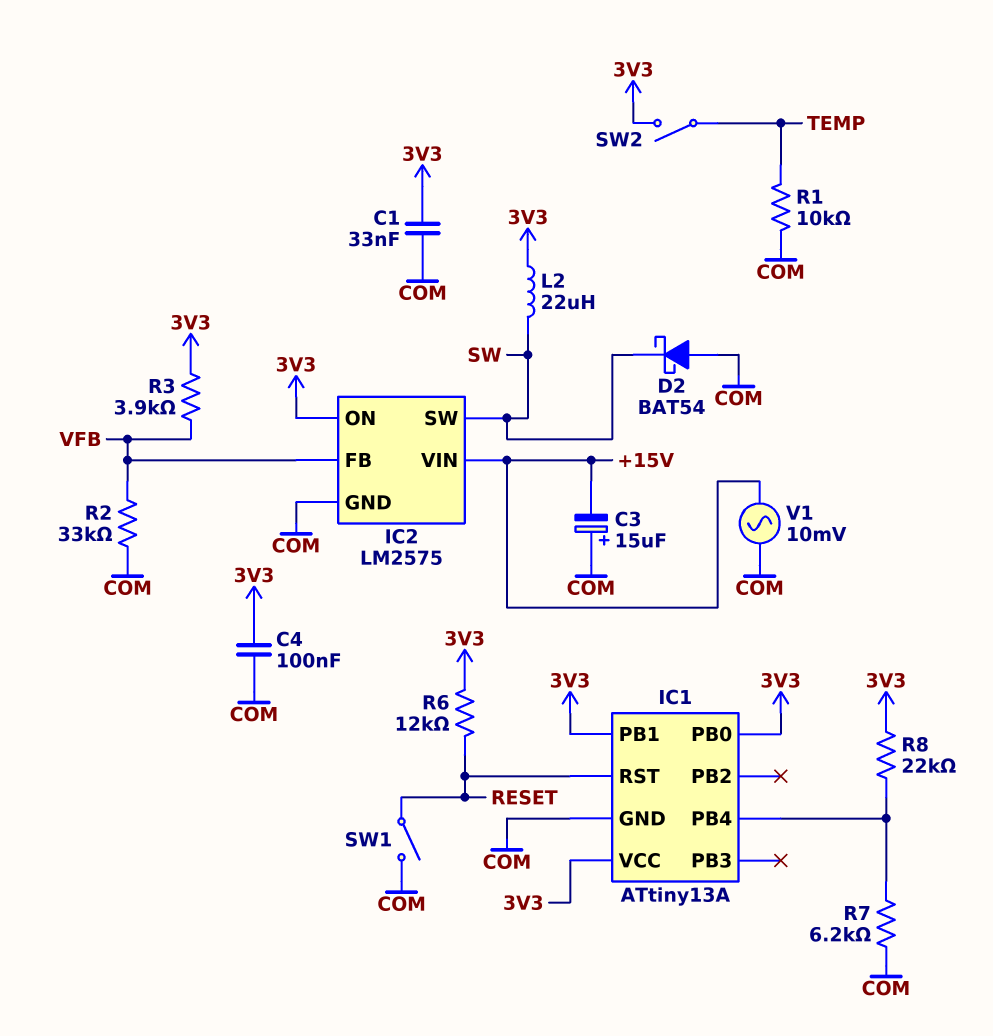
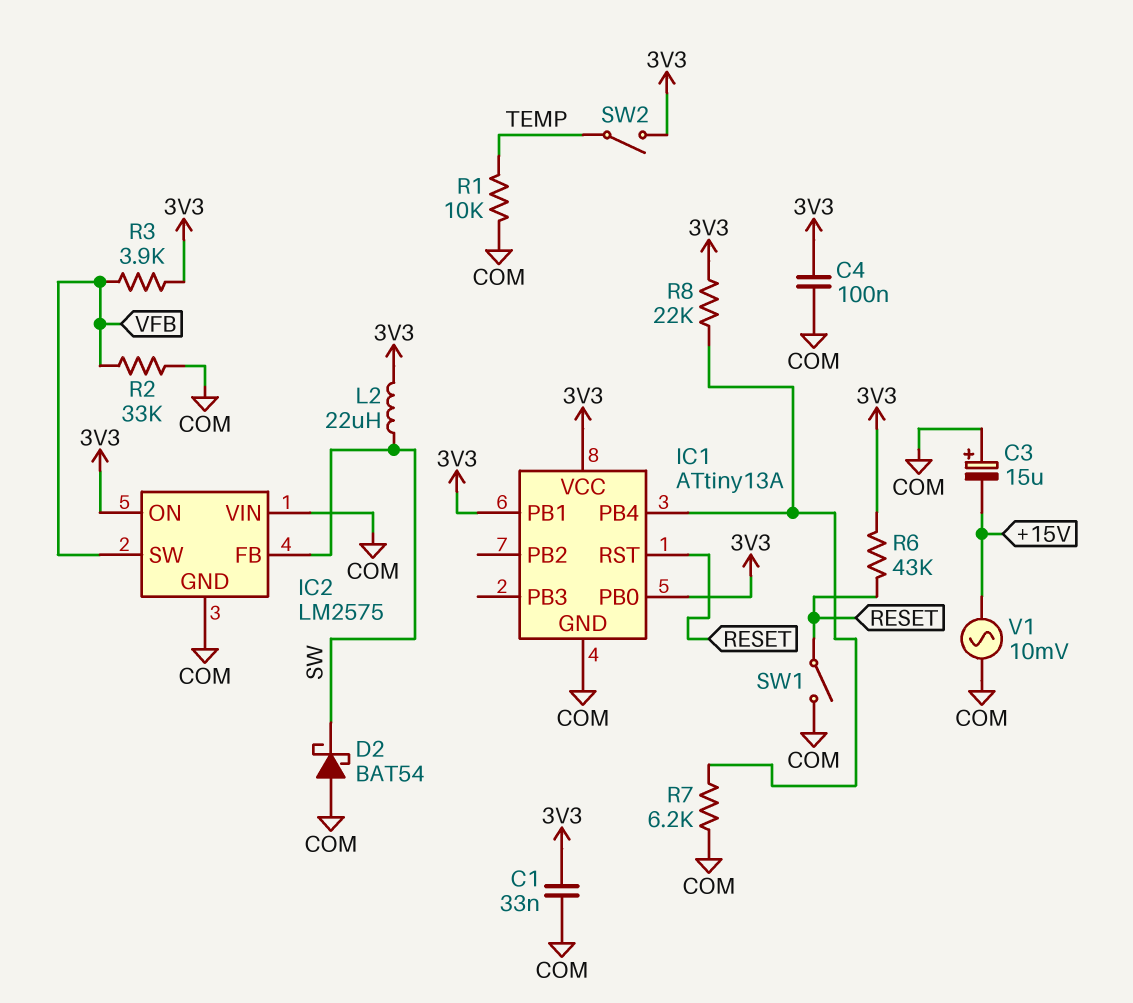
IC2 pin FB: VFB -> SW
IC2 pin SW: SW -> VFB
IC2 pin VIN: +15V -> COM
R6: 12k (3V3, RESET) -> 43k (3V3, RESET)

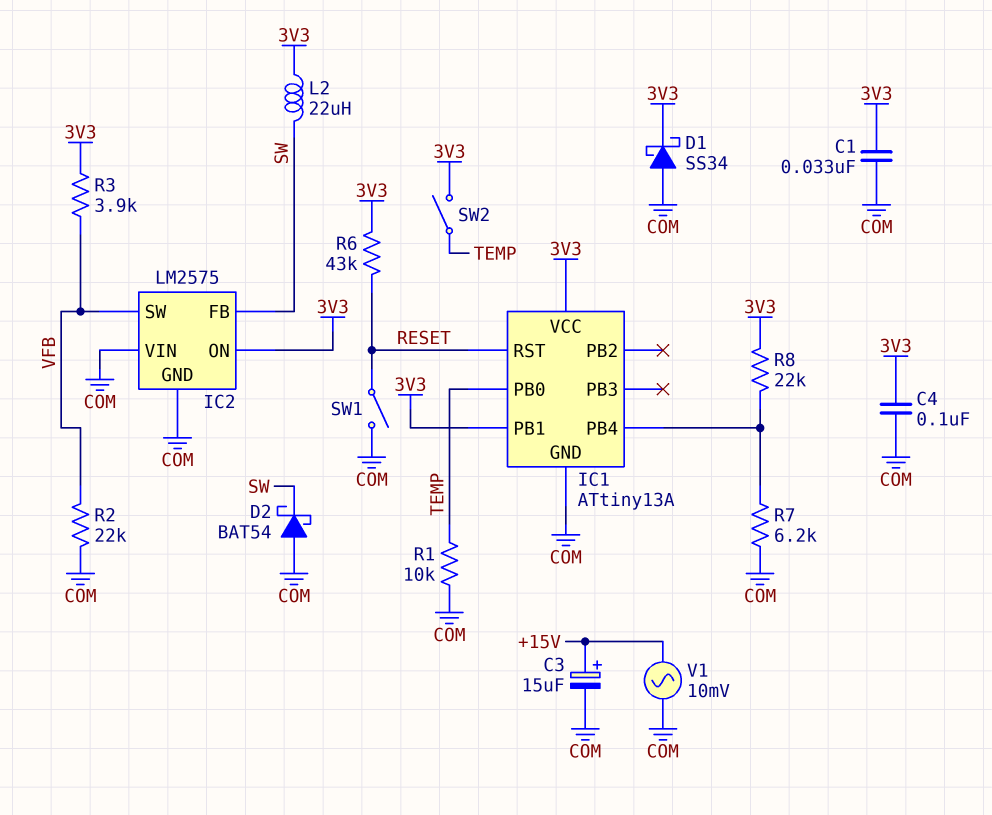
C3: 15uF (plus COM, minus +15V) -> 15uF (plus +15V, minus COM)
D1: none -> schottky SS34 (A COM, K 3V3)
IC1 pin PB0: 3V3 -> TEMP
R2: 33k (COM, VFB) -> 22k (COM, VFB)

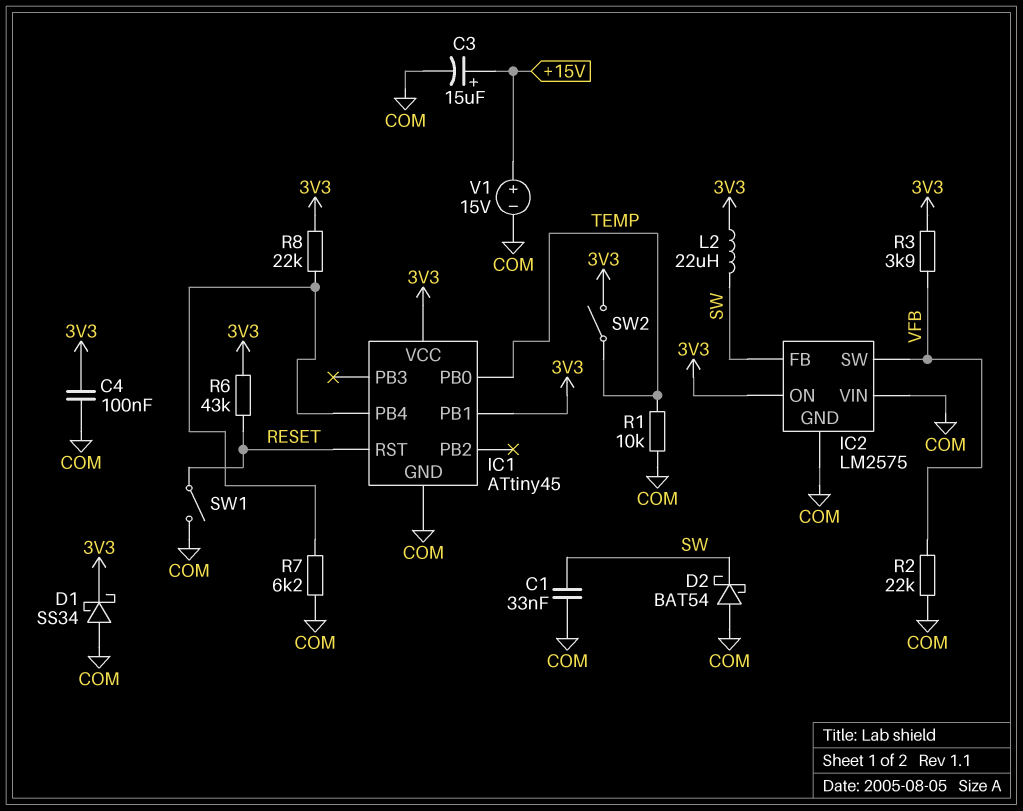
C1: 33nF (3V3, COM) -> 33nF (COM, SW)
IC1: ATtiny13A -> ATtiny45
V1: AC 10mV (+15V, COM) -> 15V (plus +15V, minus COM)

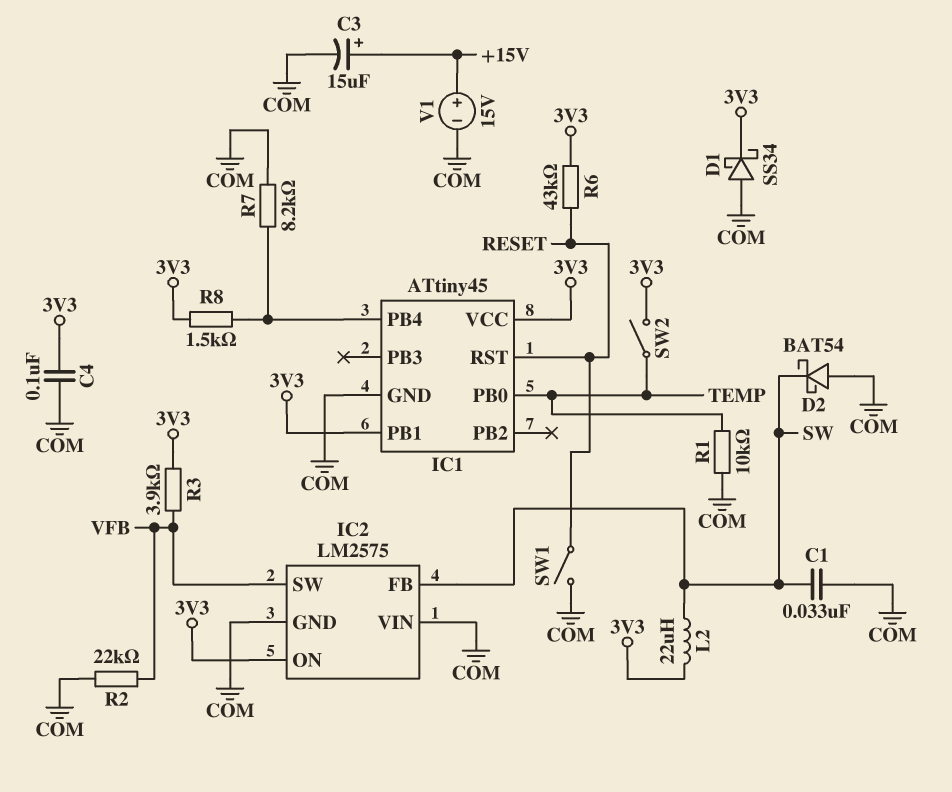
R7: 6.2k (COM, IC1/PB4) -> 8.2k (COM, IC1/PB4)
R8: 22k (3V3, IC1/PB4) -> 1.5k (3V3, IC1/PB4)

